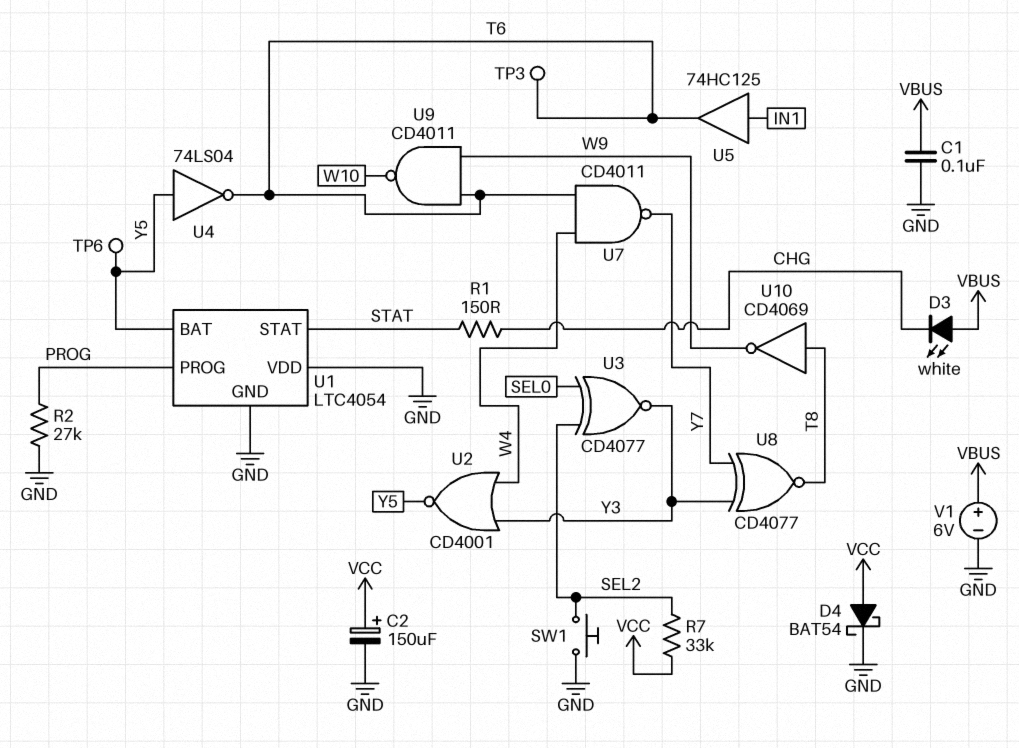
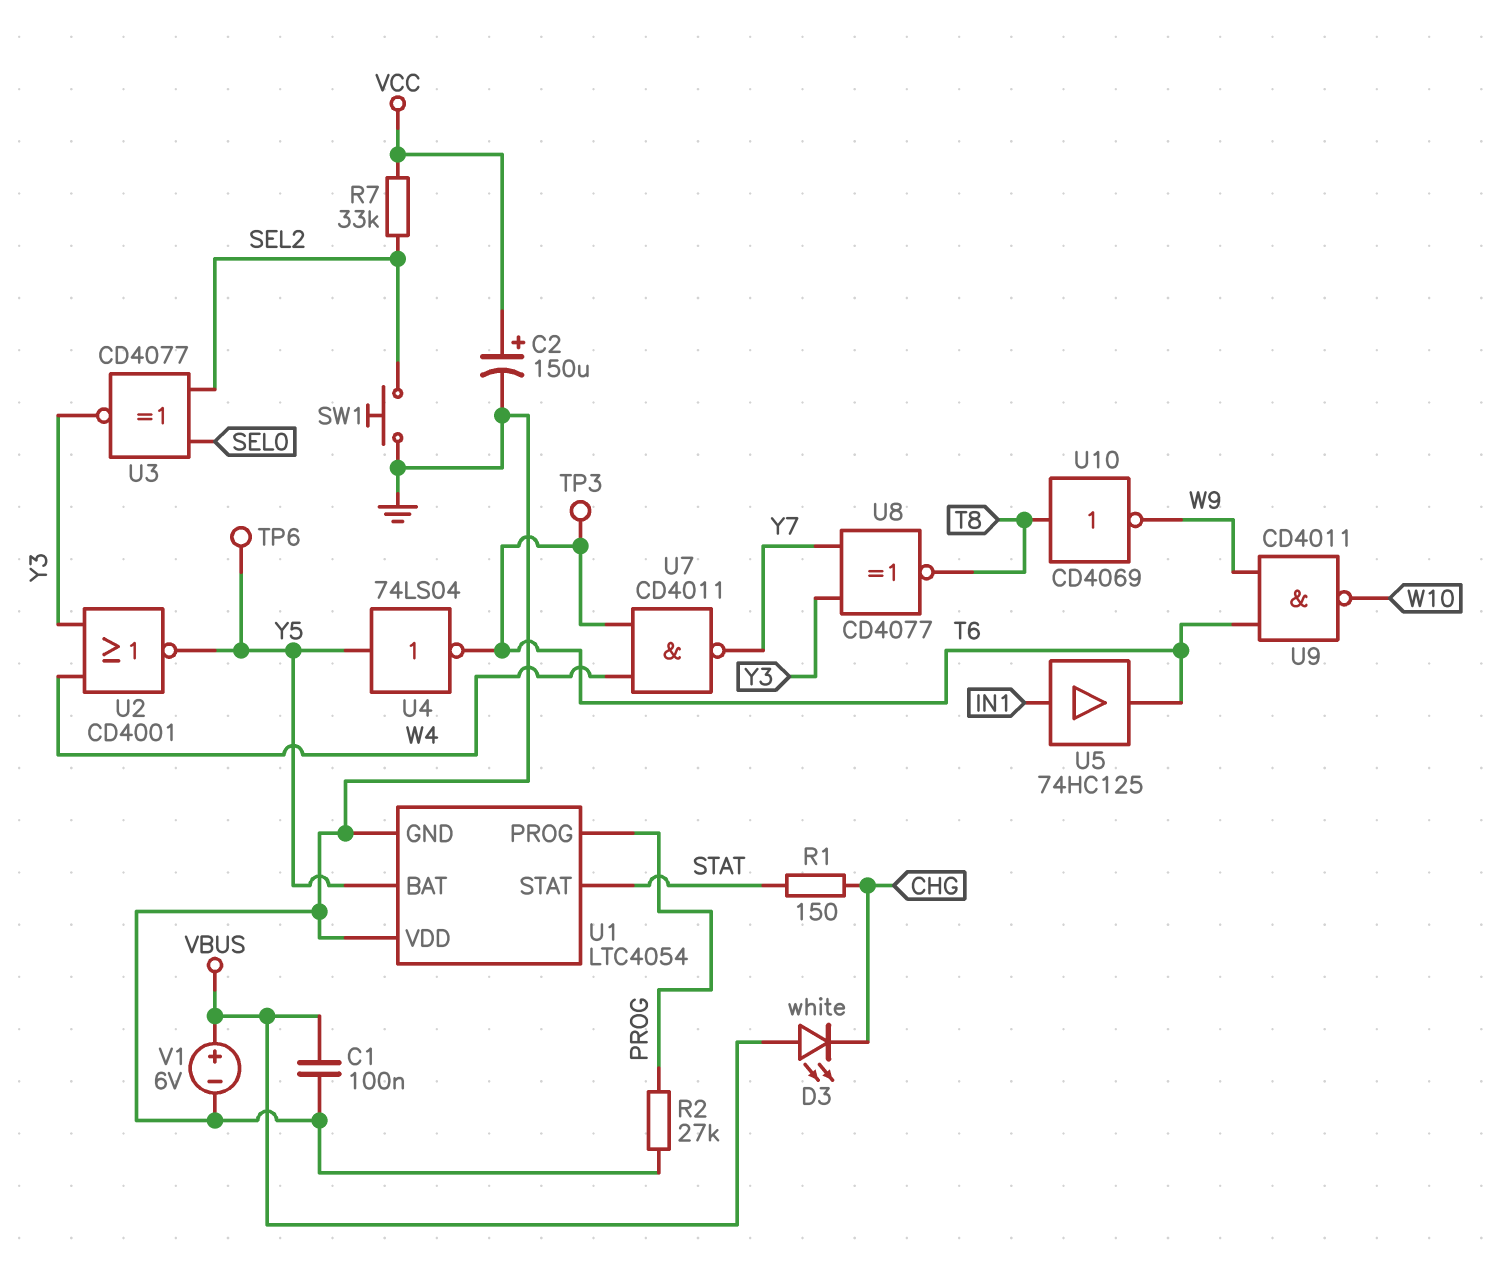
D4: schottky BAT54 (A VCC, K GND) -> none

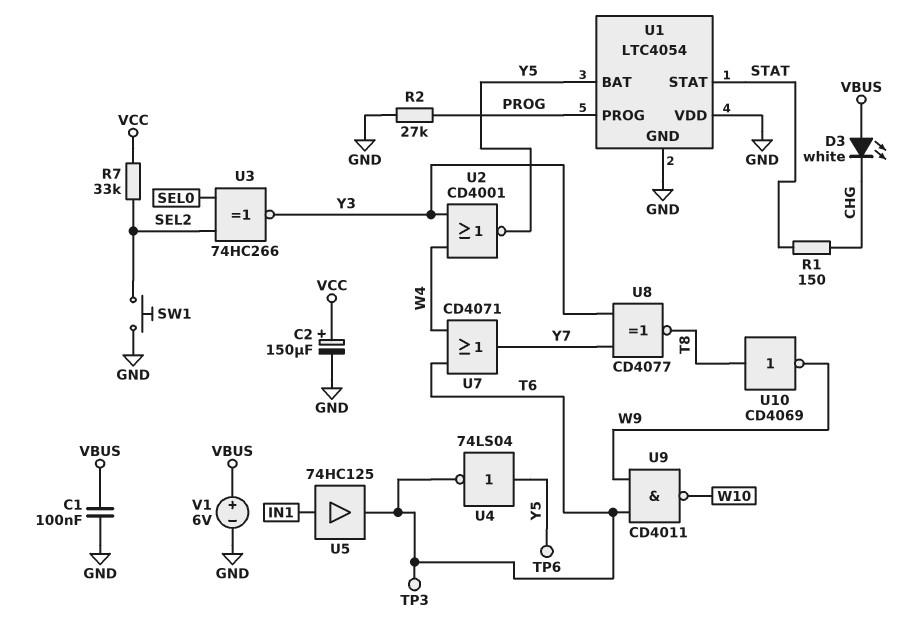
U3: XNOR CD4077 (in SEL0, in SEL2, out Y3) -> XNOR 74HC266 (in SEL0, in SEL2, out Y3)
U7: NAND CD4011 (in T6, in W4, out Y7) -> OR CD4071 (in T6, in W4, out Y7)

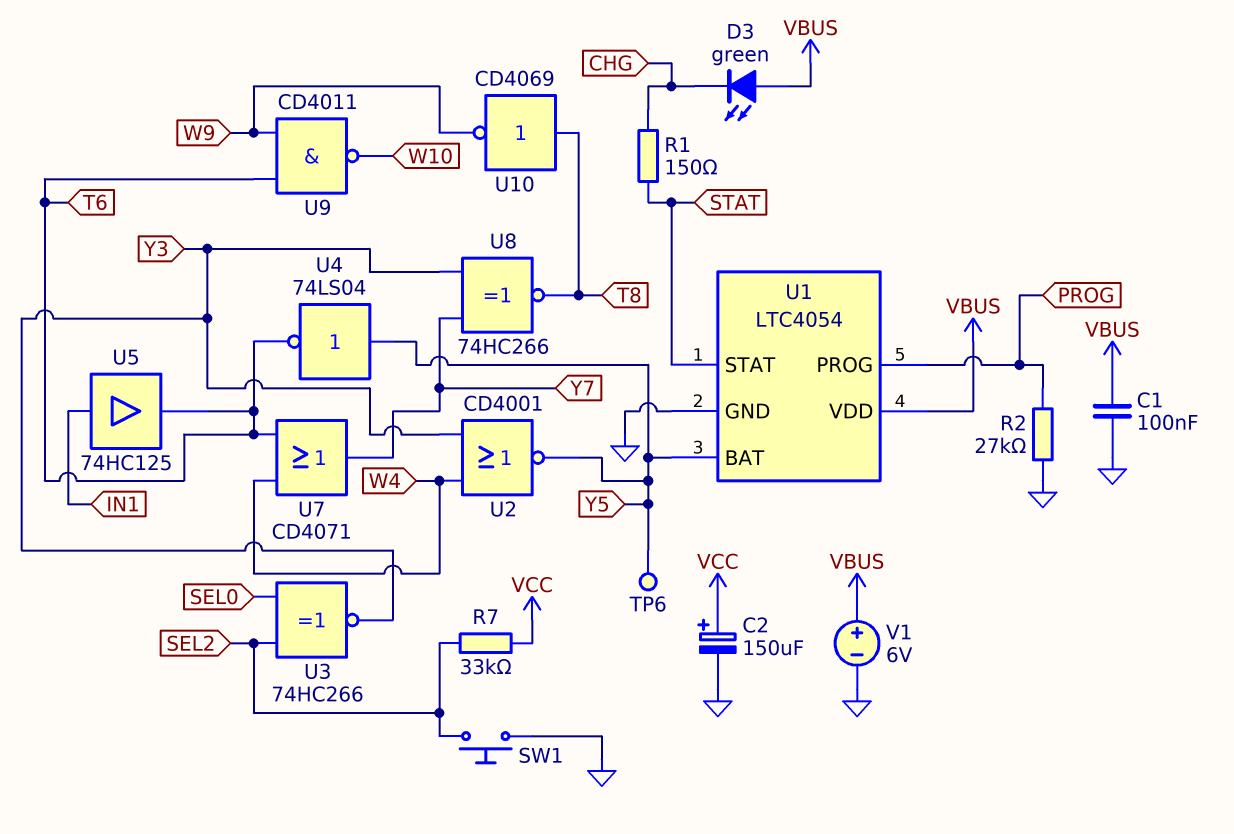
D3: LED white (A VBUS, K CHG) -> LED green (A VBUS, K CHG)
TP3: test point (T6) -> none
U1 pin VDD: GND -> VBUS
U8: XNOR CD4077 (in Y3, in Y7, out T8) -> XNOR 74HC266 (in Y3, in Y7, out T8)

